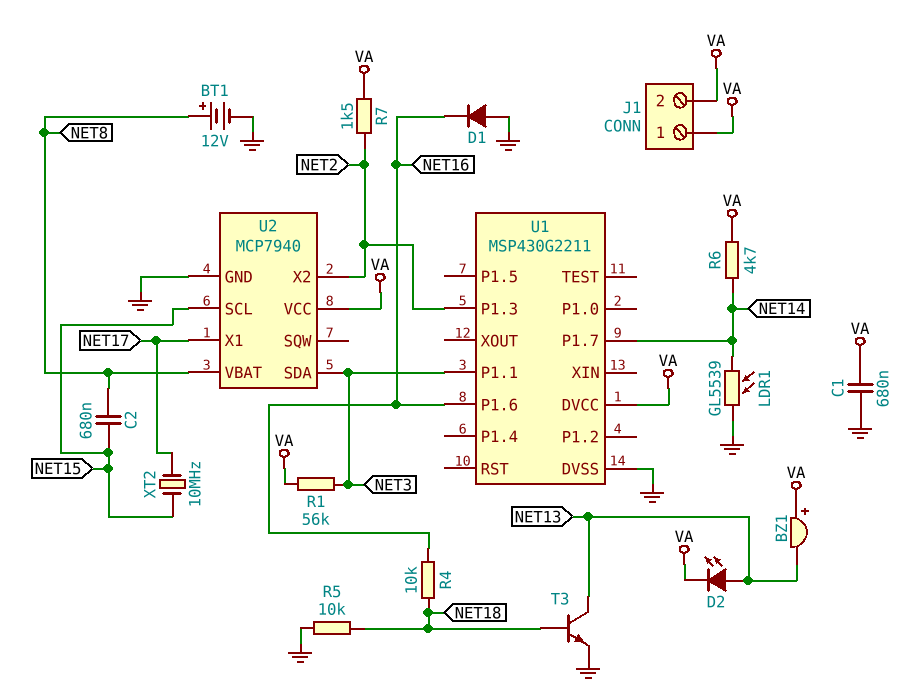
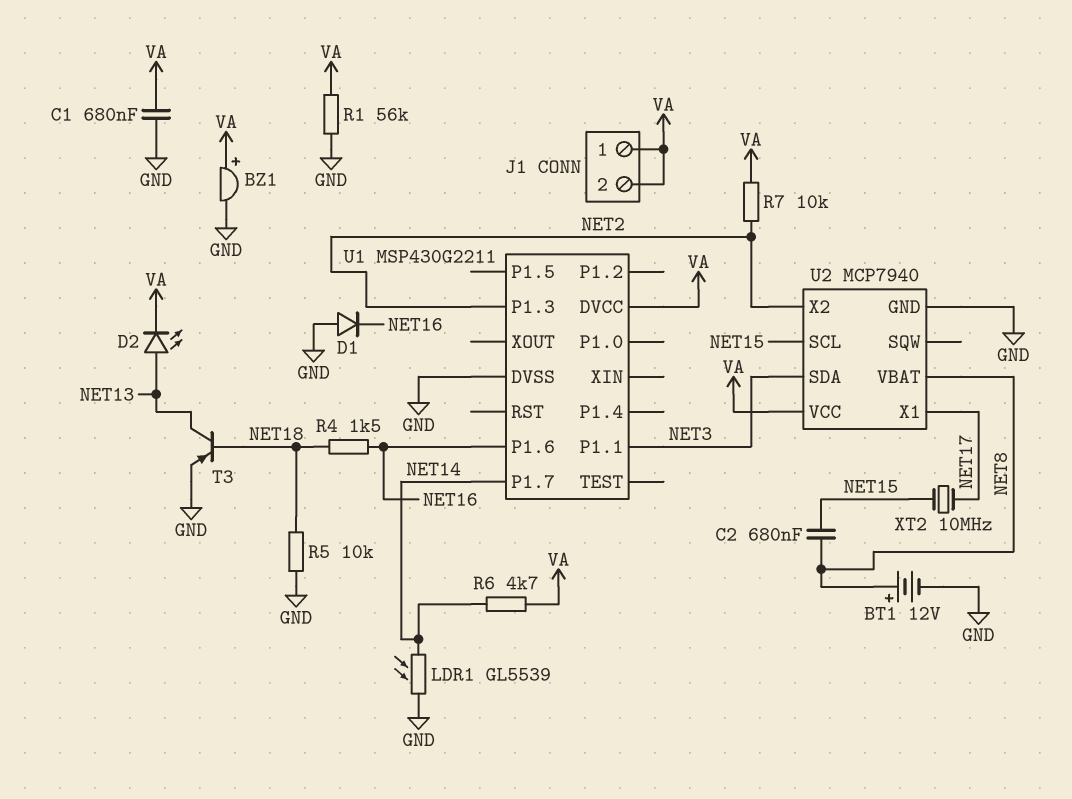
BZ1: buzzer (plus VA, minus NET13) -> buzzer (plus VA, minus GND)
R1: 56k (NET3, VA) -> 56k (GND, VA)
R4: 10k (NET16, NET18) -> 1.5k (NET16, NET18)
R7: 1.5k (NET2, VA) -> 10k (NET2, VA)
T3: NPN (B NET18, C NET13, E GND) -> PNP (B NET18, C NET13, E GND)

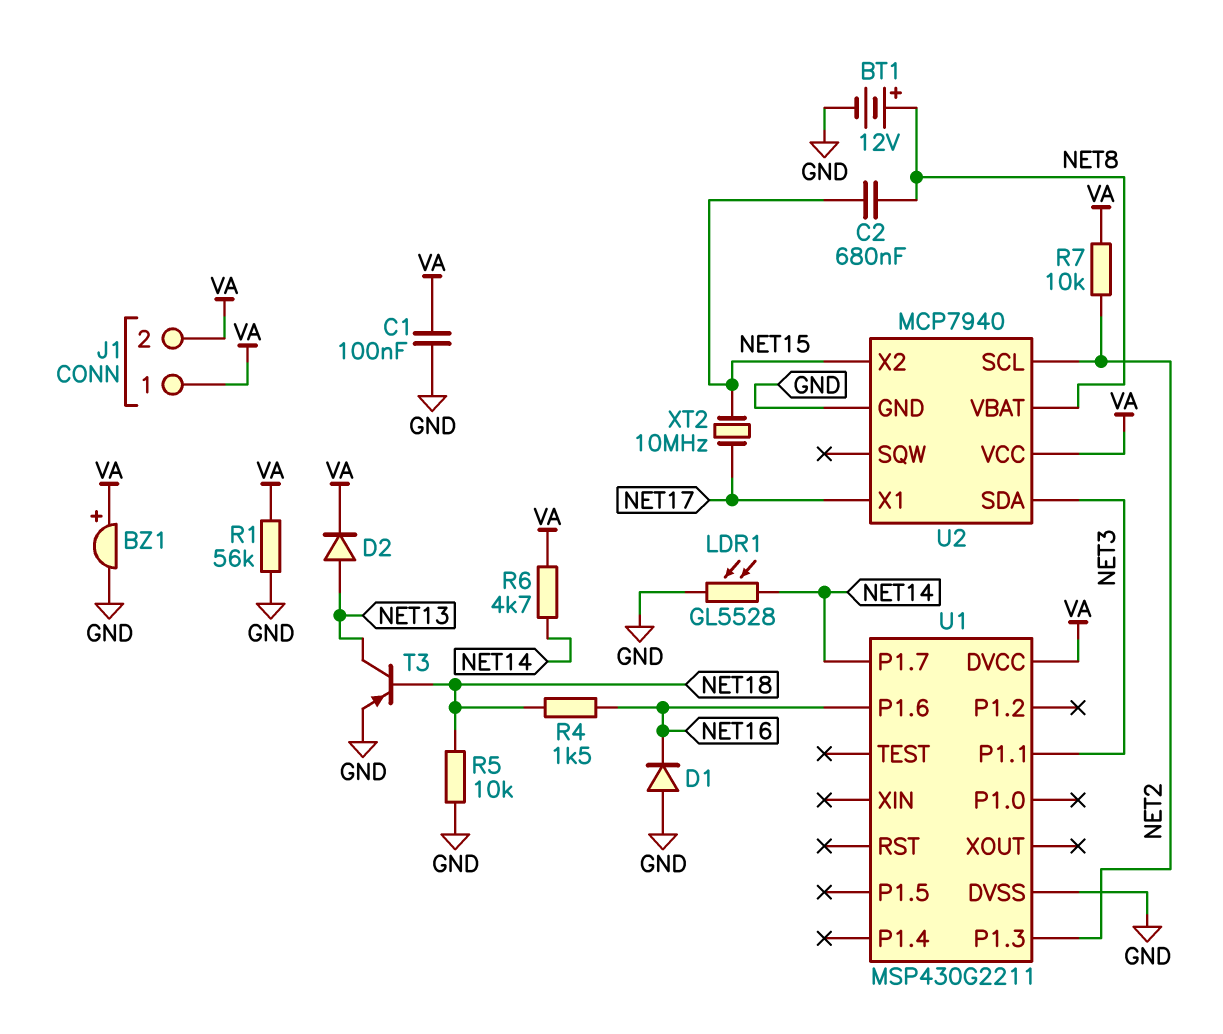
C1: 680nF (GND, VA) -> 100nF (GND, VA)
D2: LED (A NET13, K VA) -> diode (A NET13, K VA)
LDR1: GL5539 (GND, NET14) -> GL5528 (GND, NET14)
U2 pin SCL: NET15 -> NET2
U2 pin X2: NET2 -> NET15

